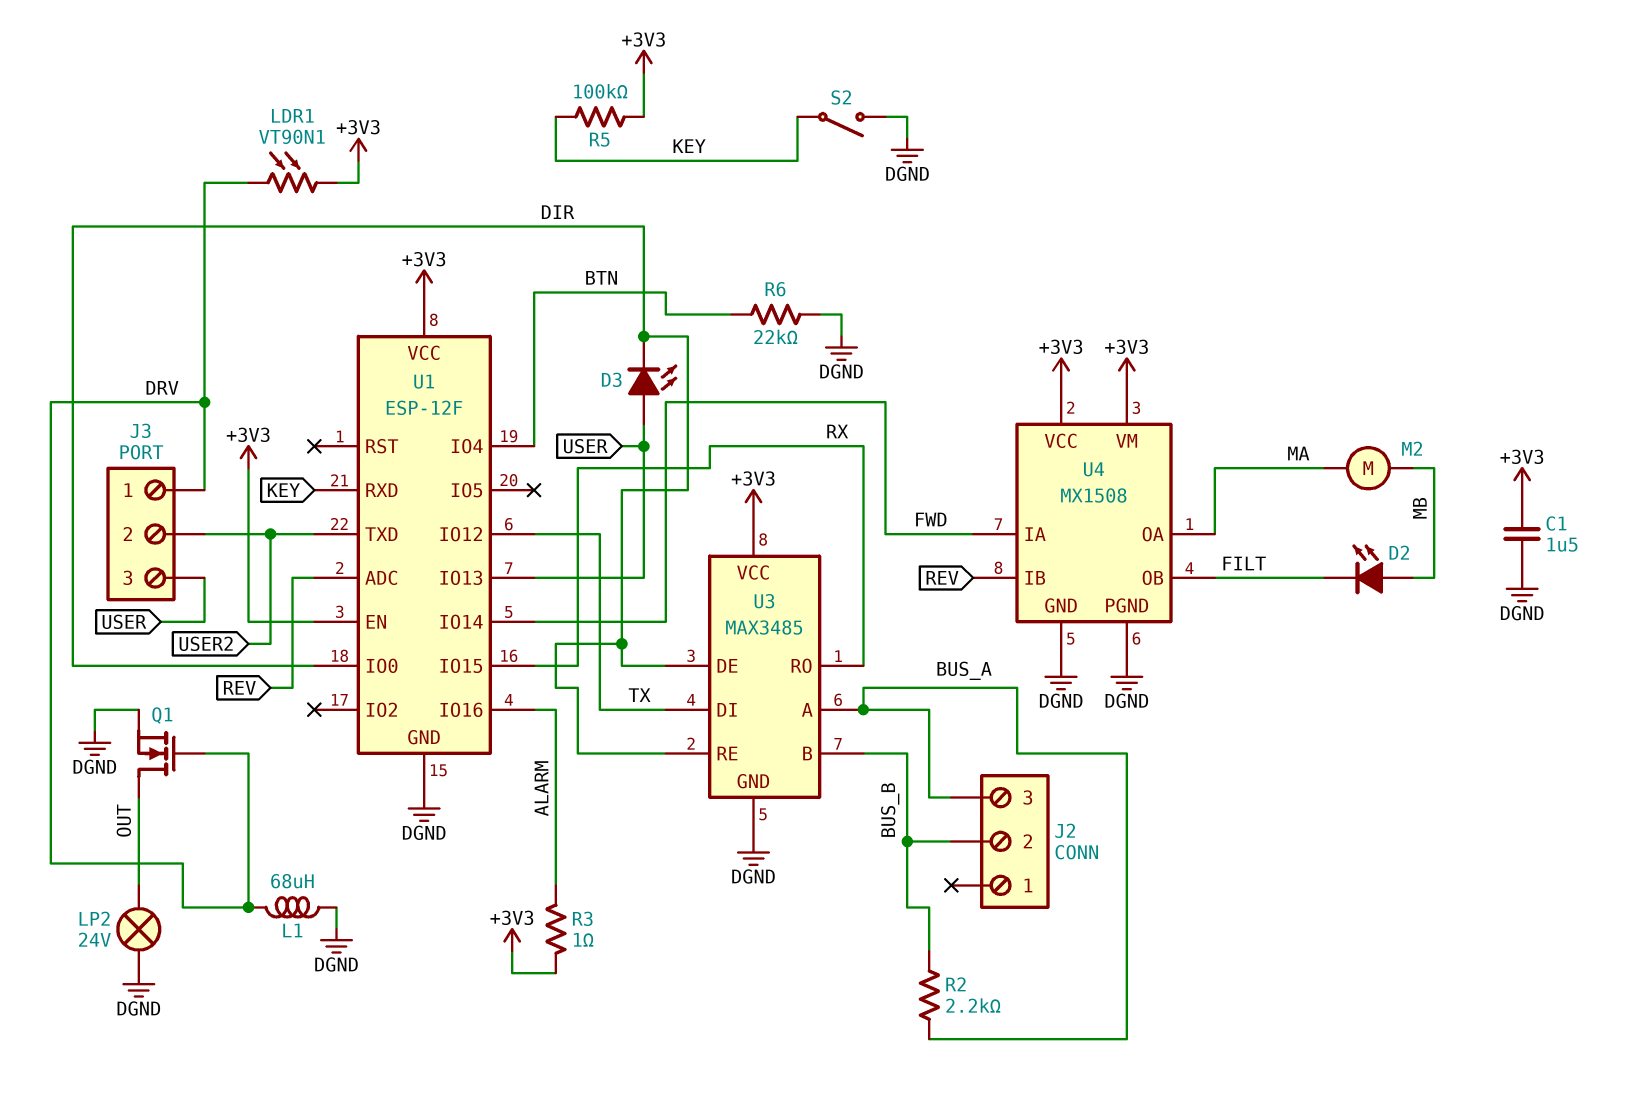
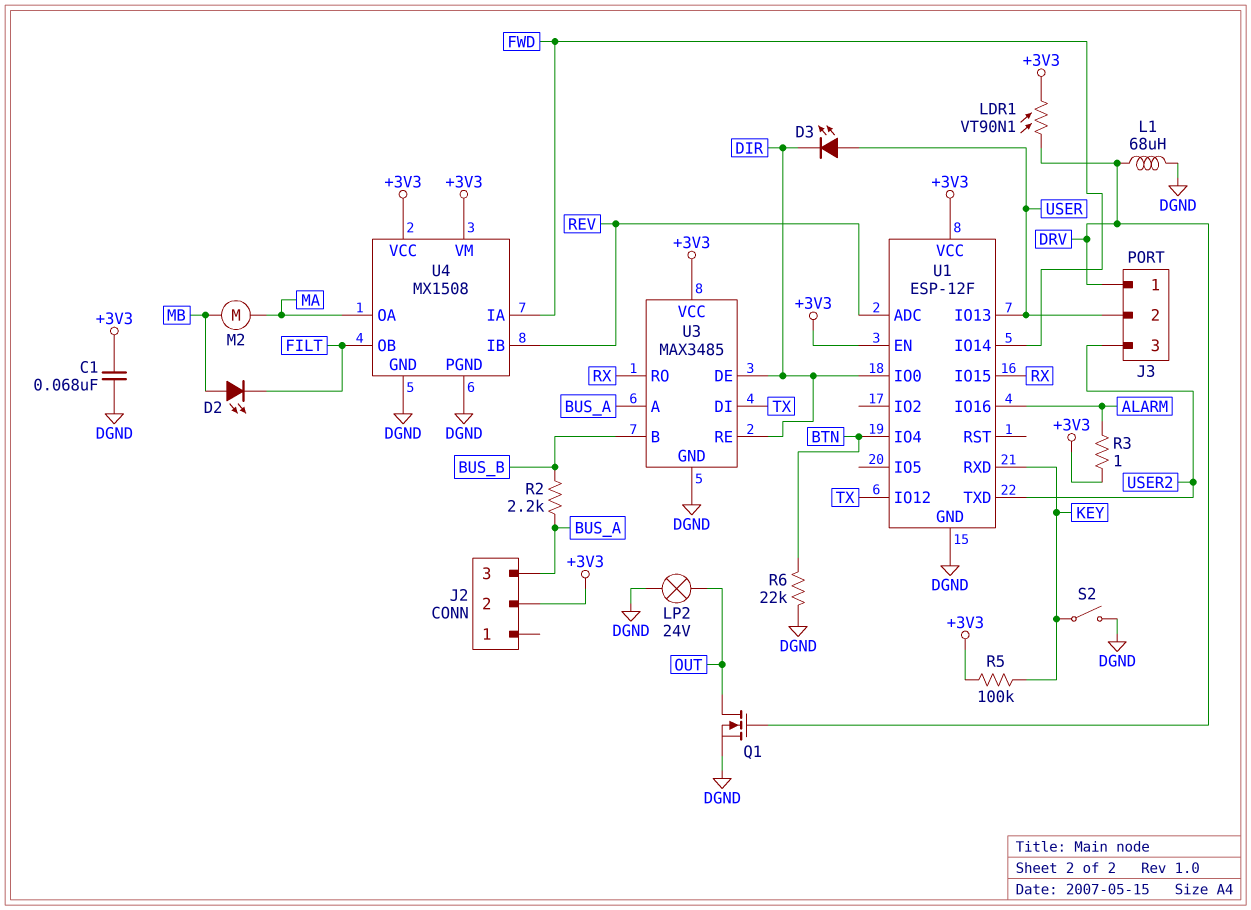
C1: 1.5uF (+3V3, DGND) -> 68nF (+3V3, DGND)
J2 pin 2: BUS_B -> +3V3
J3 pin 2: USER2 -> USER
J3 pin 3: USER -> USER2

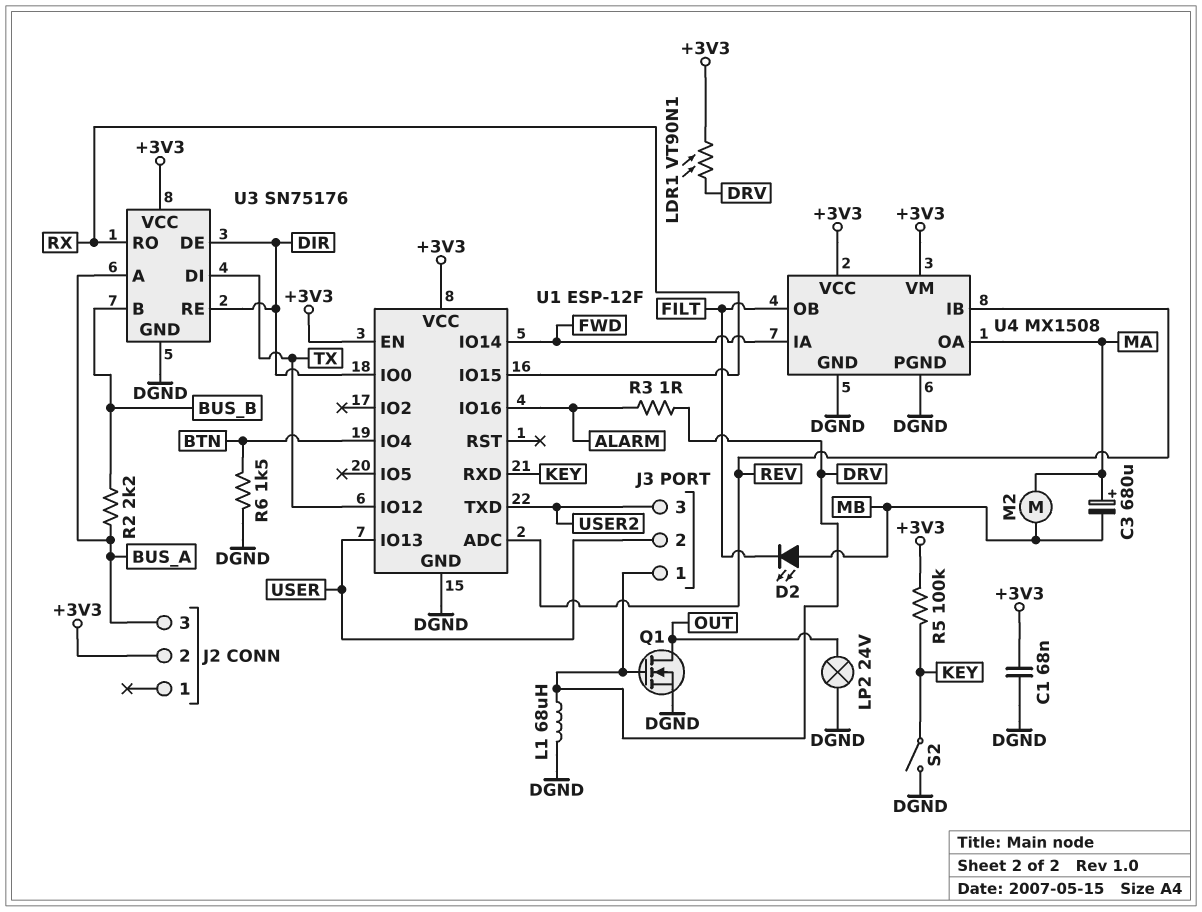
C3: none -> 680uF (plus MA, minus MB)
D3: LED (A USER, K DIR) -> none
R3: 1 (+3V3, ALARM) -> 1 (ALARM, DRV)
R6: 22k (BTN, DGND) -> 1.5k (BTN, DGND)
U3: MAX3485 -> SN75176

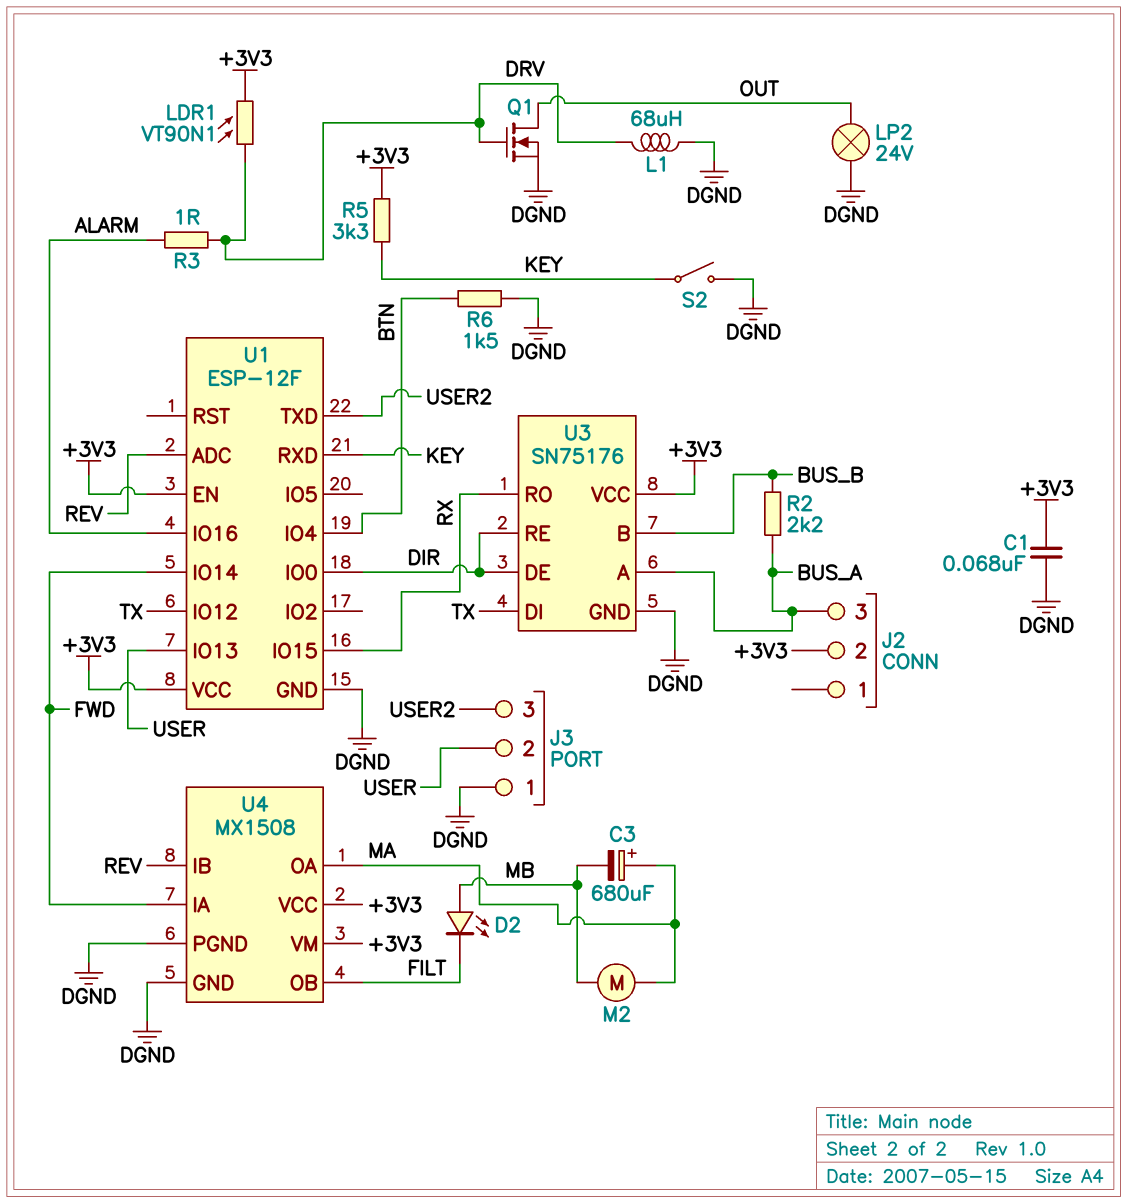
J3 pin 1: DRV -> DGND
R5: 100k (+3V3, KEY) -> 3.3k (+3V3, KEY)

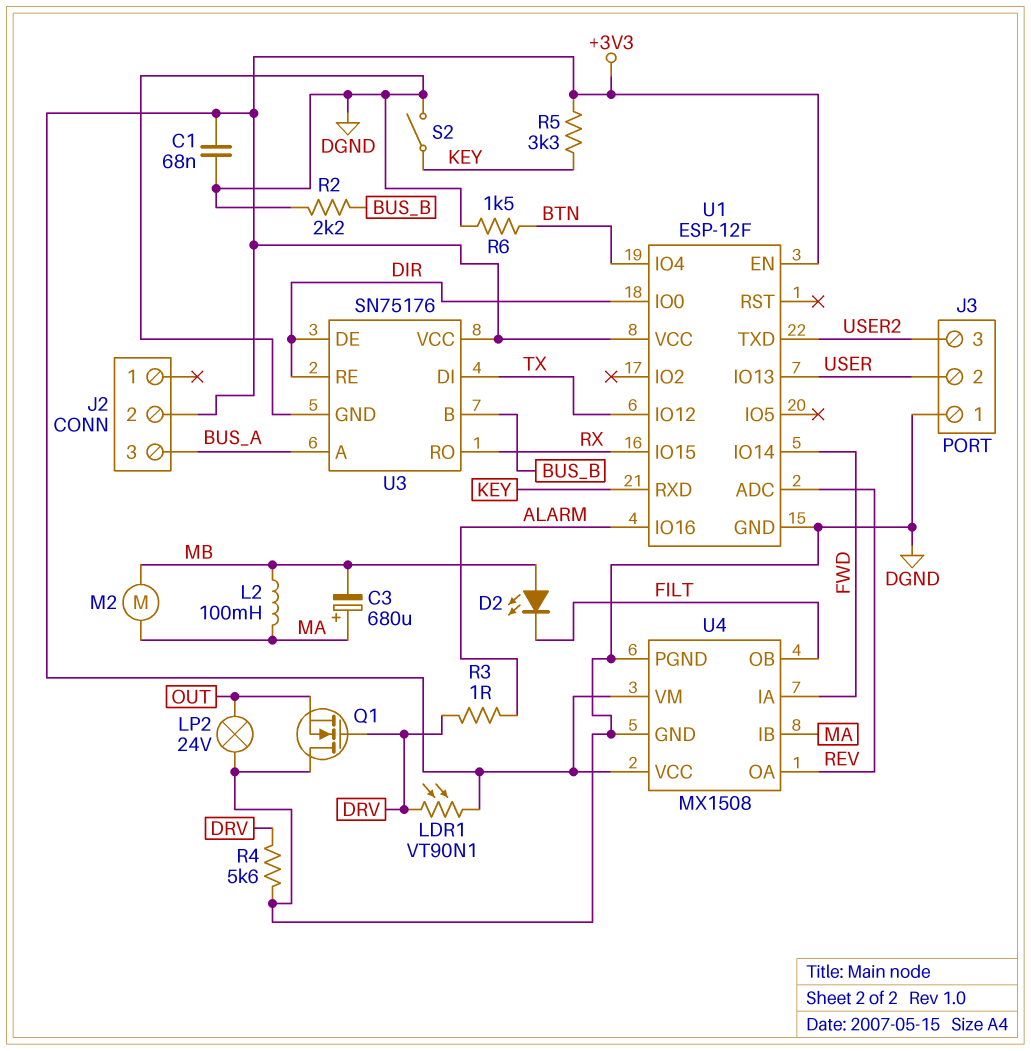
L1: 68uH (DGND, DRV) -> none
L2: none -> 100mH (MA, MB)
Q1: NMOS (G DRV, D OUT, S DGND) -> NMOS (G DRV, D DGND, S OUT)
R2: 2.2k (BUS_A, BUS_B) -> 2.2k (BUS_B, DGND)
R4: none -> 5.6k (DGND, DRV)
U4 pin IB: REV -> MA
U4 pin OA: MA -> REV

